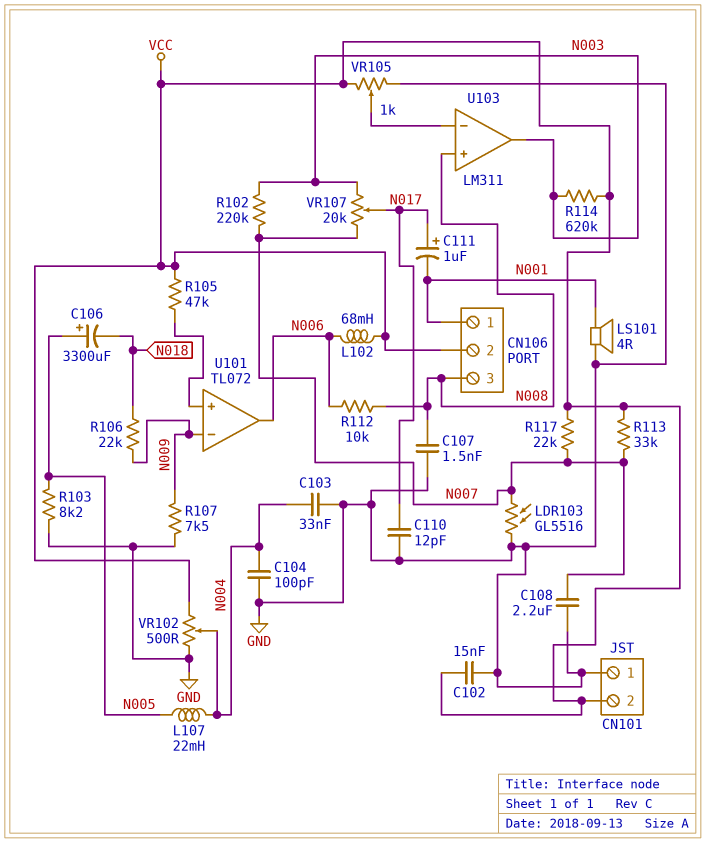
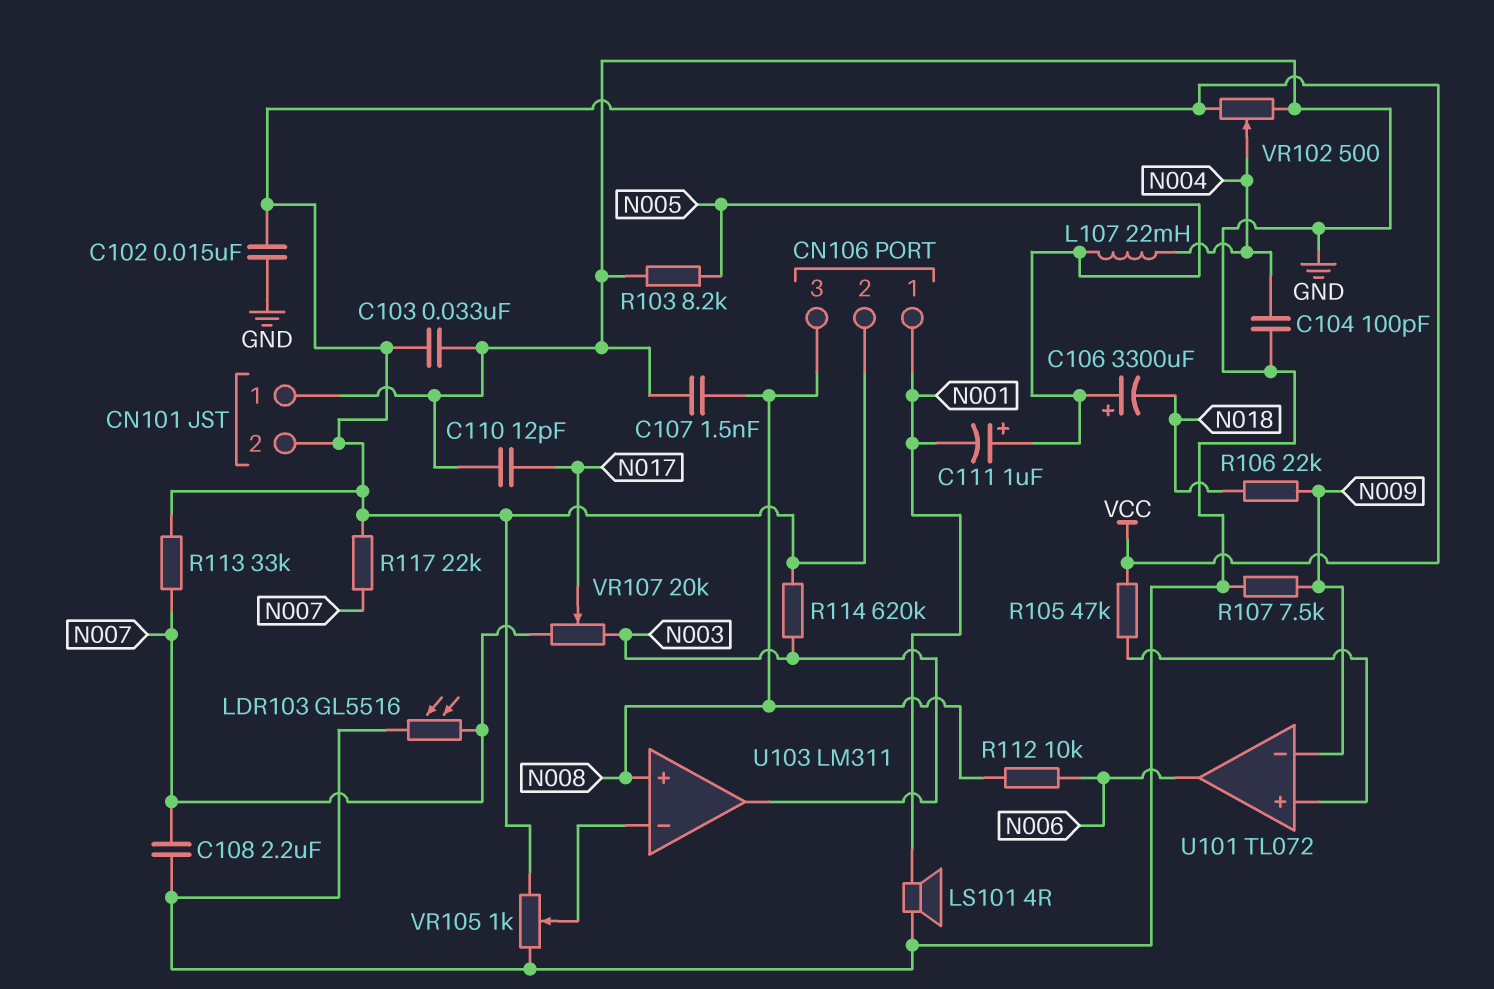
C103: 33nF (GND, N004) -> 33nF (GND, VCC)
C111: 1uF (plus N017, minus N001) -> 1uF (plus N005, minus N001)
L102: 68mH (N006, VCC) -> none
R102: 220k (N003, N007) -> none

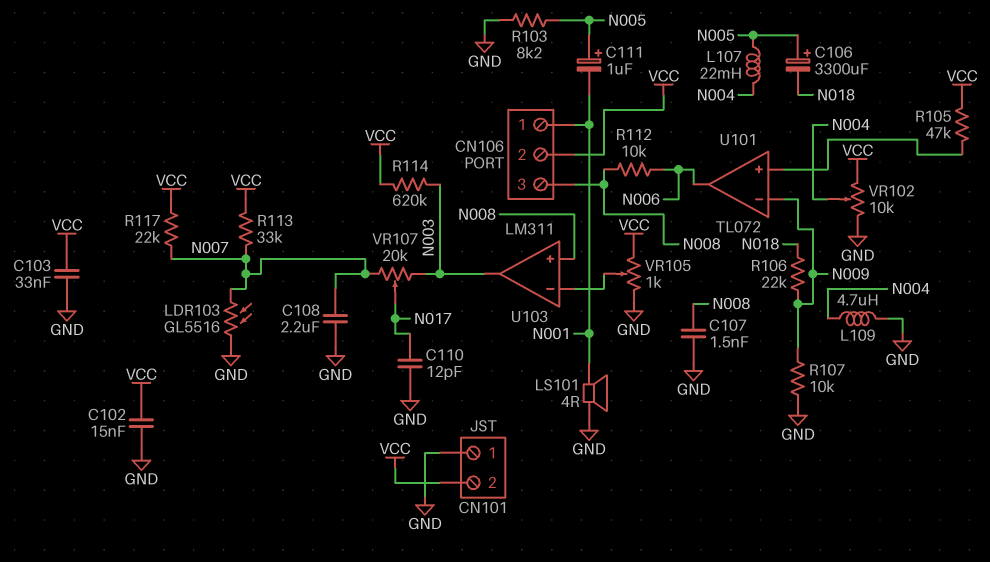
C104: 100pF (GND, N004) -> none
L109: none -> 4.7uH (GND, N004)
R107: 7.5k (GND, N009) -> 10k (GND, N009)
VR102: 500 (GND, VCC, wiper N004) -> 10k (GND, VCC, wiper N004)

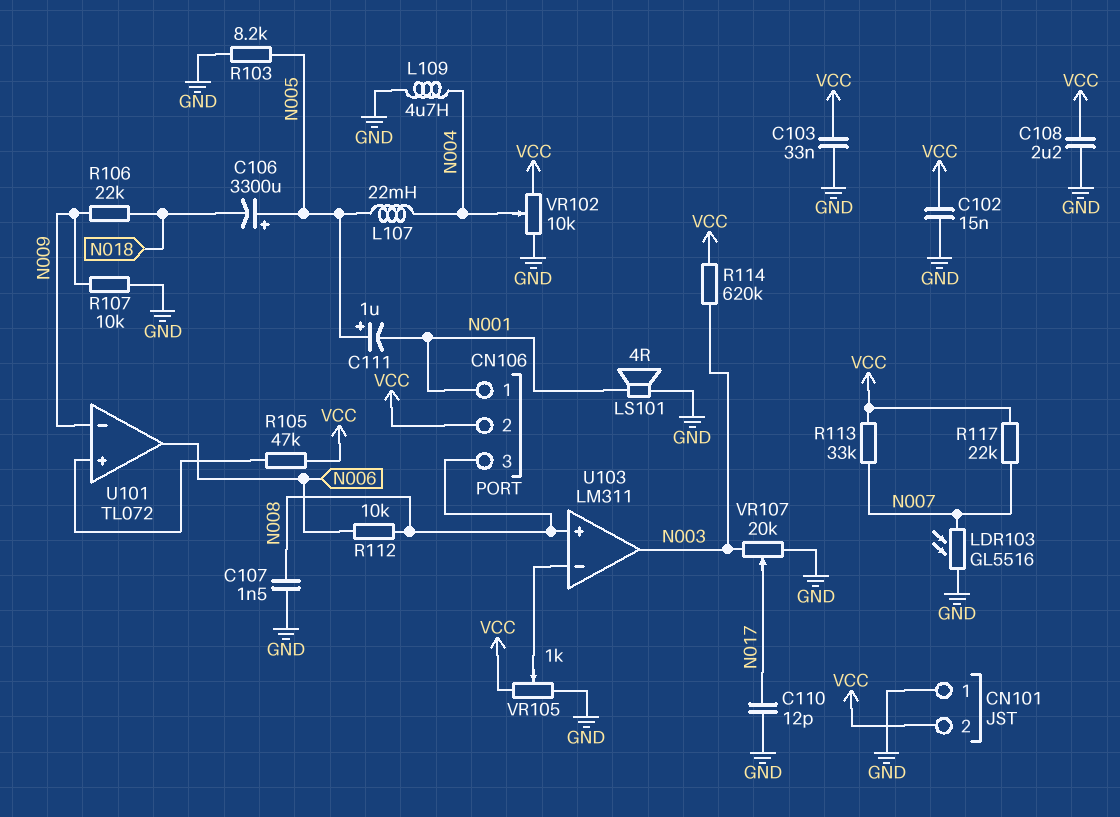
C108: 2.2uF (GND, N007) -> 2.2uF (GND, VCC)
VR107: 20k (N003, N007, wiper N017) -> 20k (GND, N003, wiper N017)

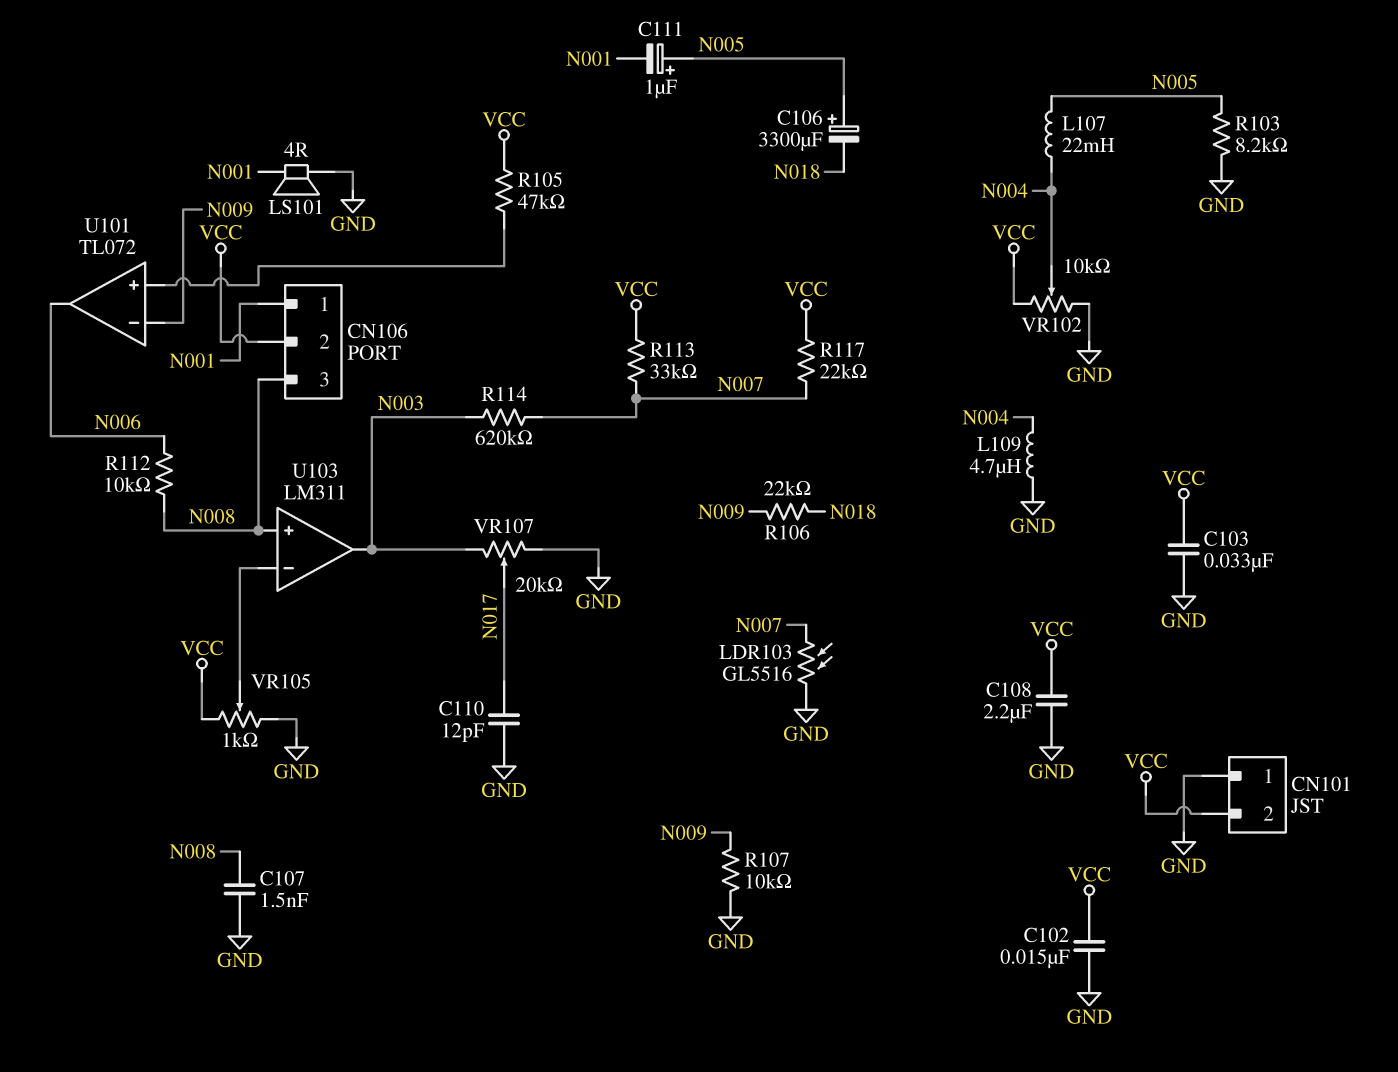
R114: 620k (N003, VCC) -> 620k (N003, N007)

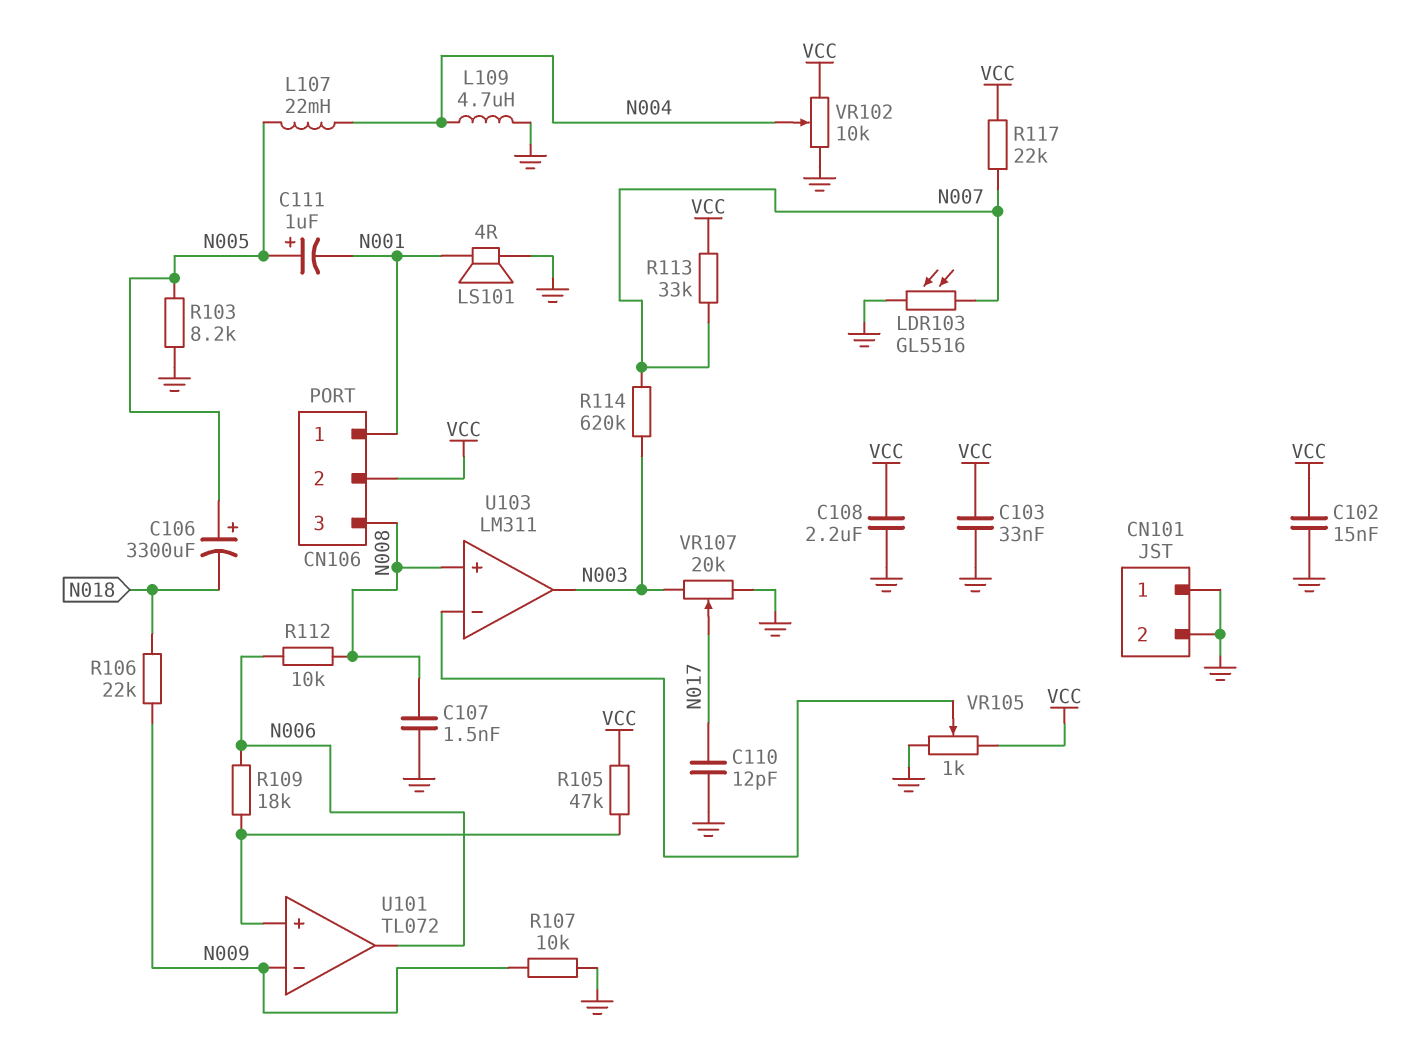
CN101 pin 2: VCC -> GND
R109: none -> 18k (N006, U101/in+)

